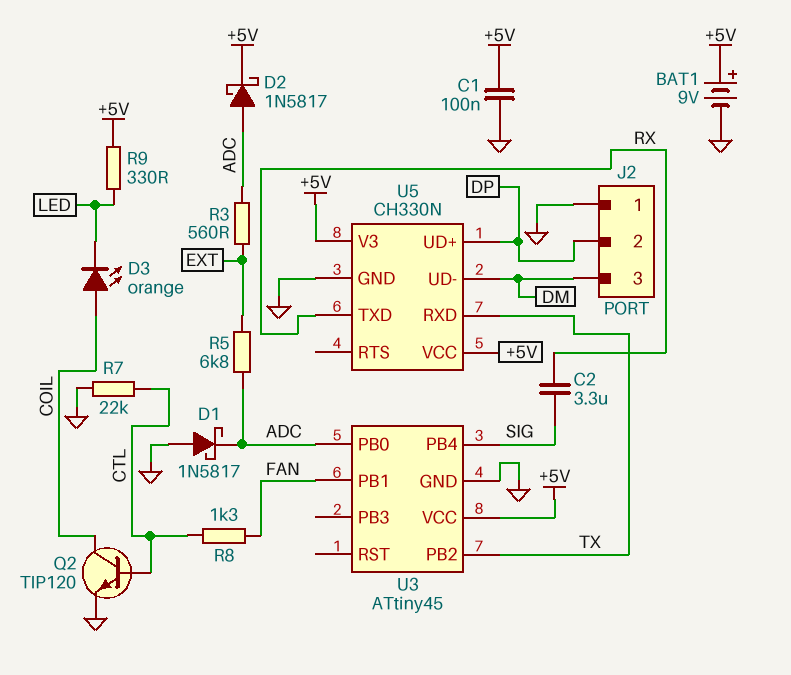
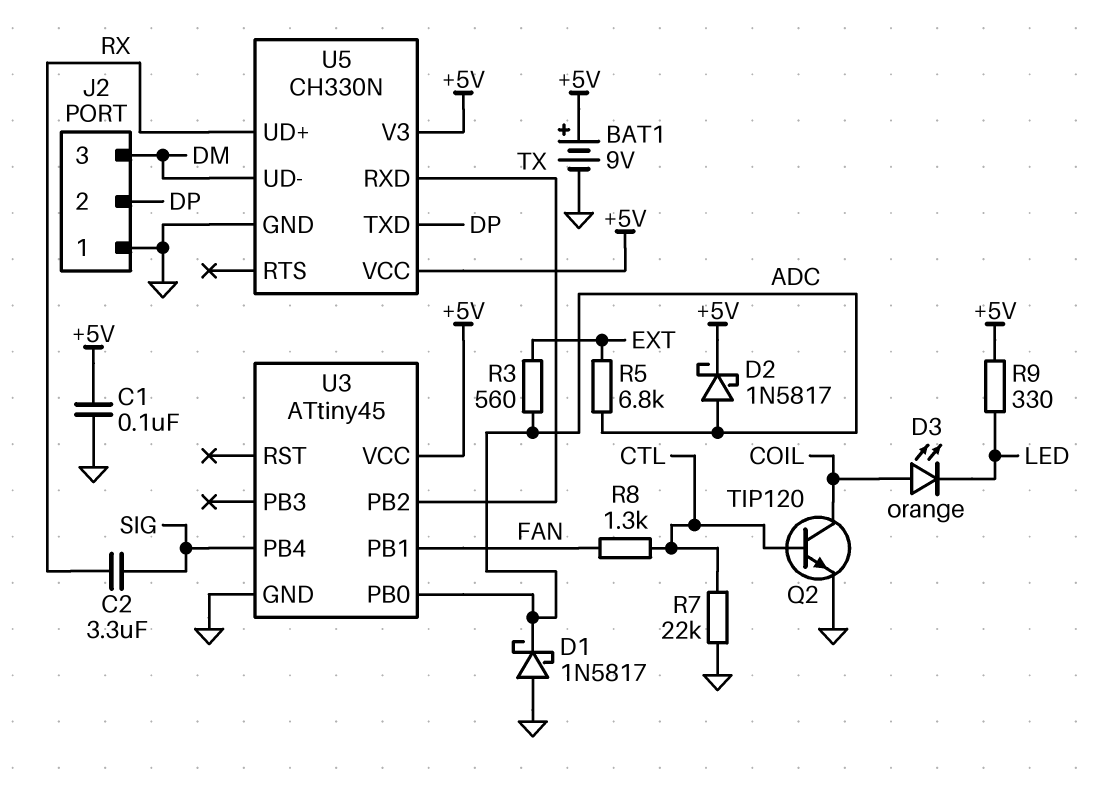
U5 pin TXD: RX -> DP
U5 pin UD+: DP -> RX

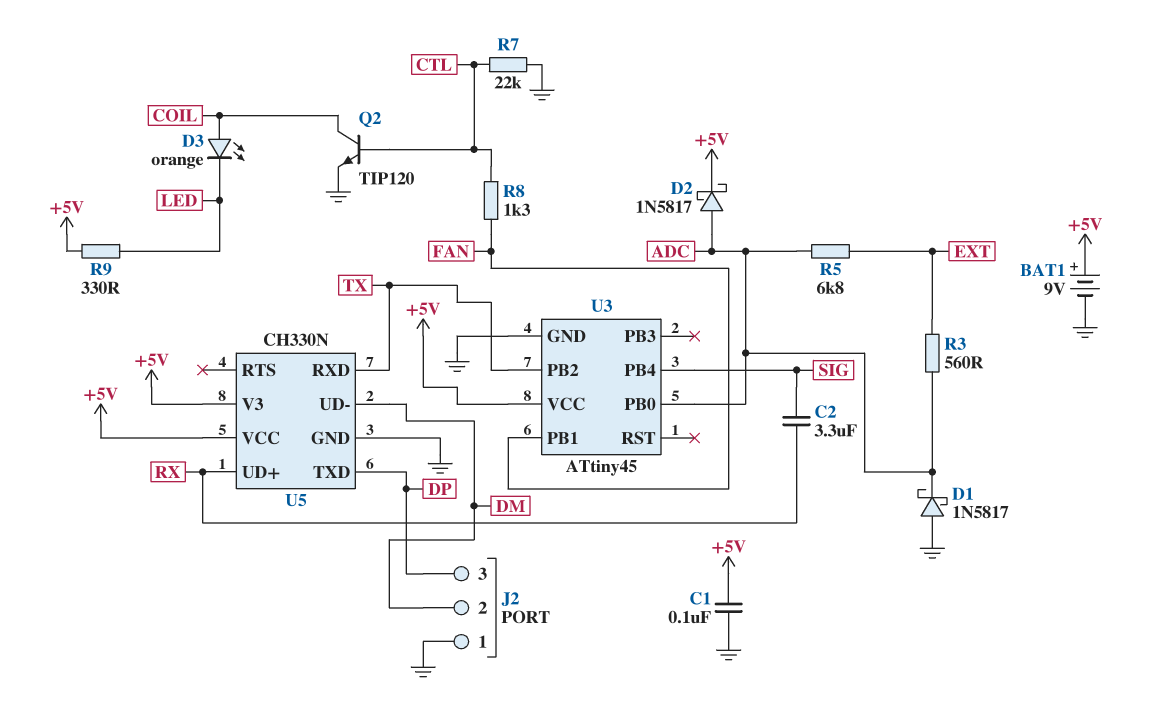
J2 pin 2: DP -> DM
J2 pin 3: DM -> DP

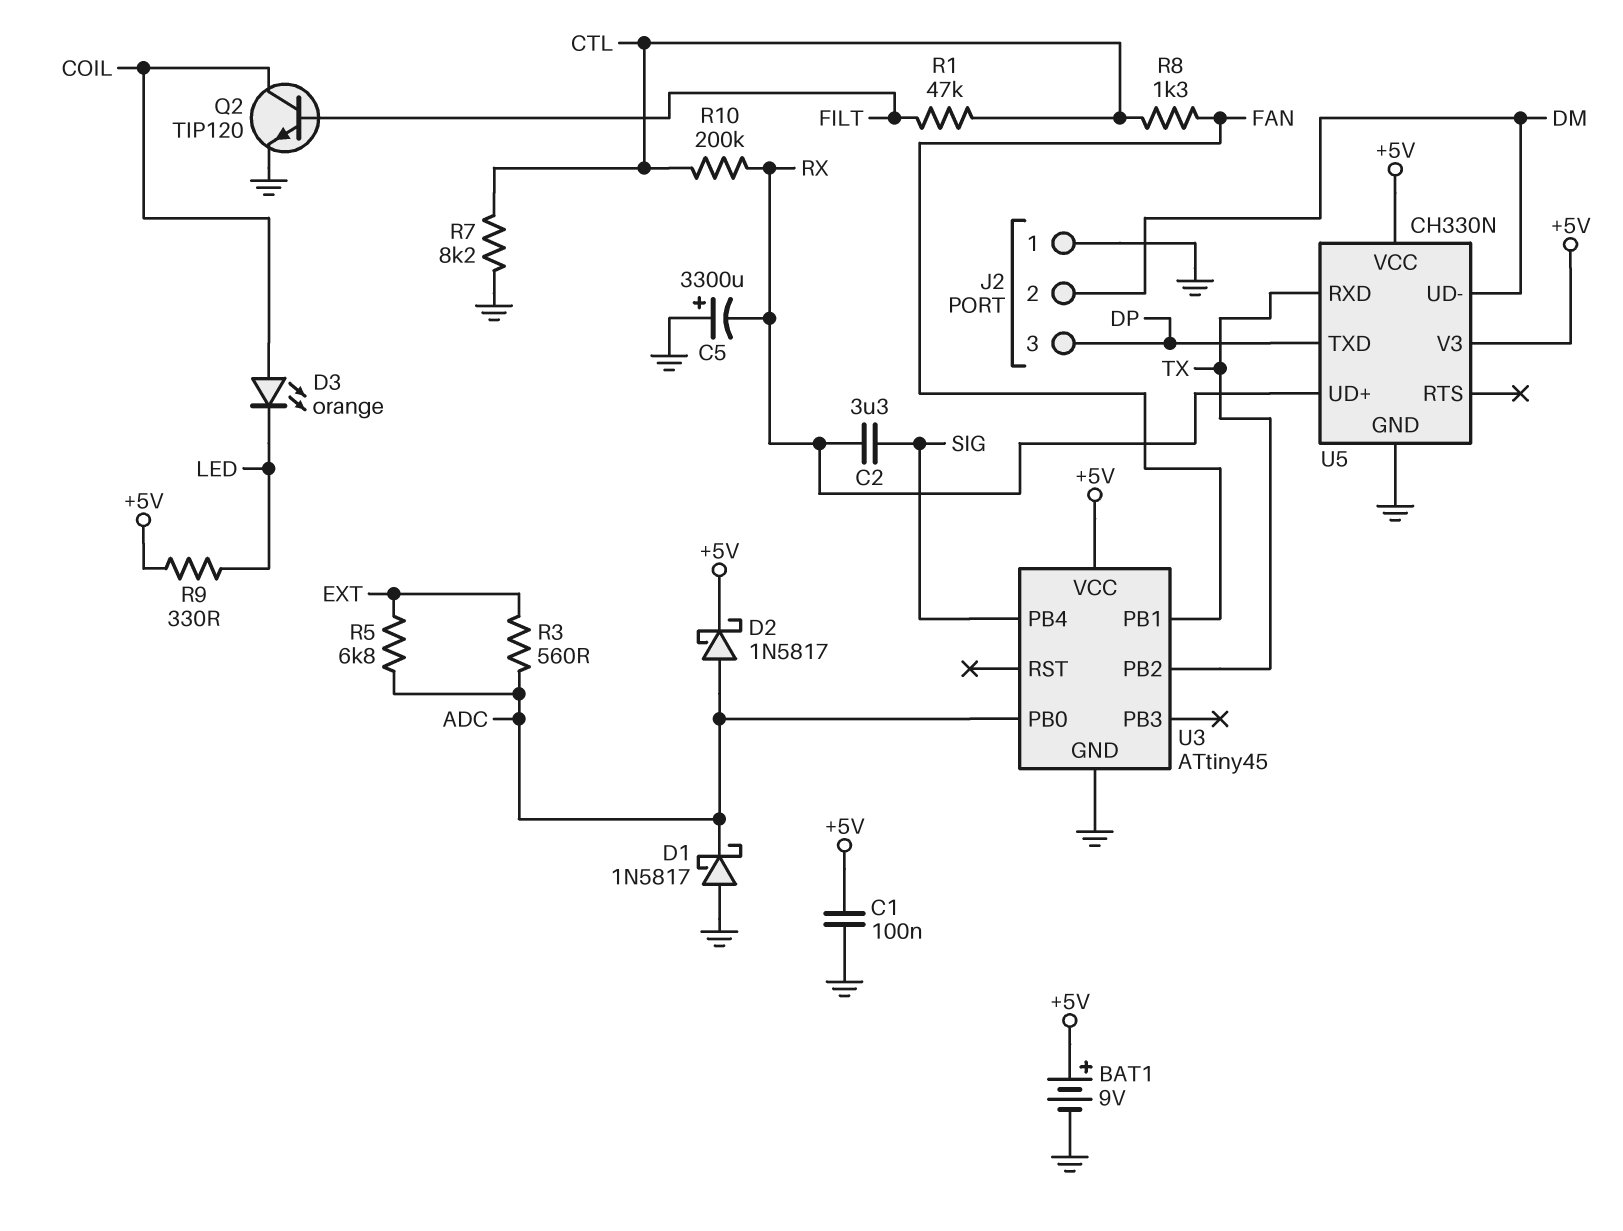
C5: none -> 3300uF (plus GND, minus RX)
Q2: NPN TIP120 (B CTL, C COIL, E GND) -> NPN TIP120 (B FILT, C COIL, E GND)
R1: none -> 47k (CTL, FILT)
R7: 22k (CTL, GND) -> 8.2k (CTL, GND)
R10: none -> 200k (CTL, RX)

